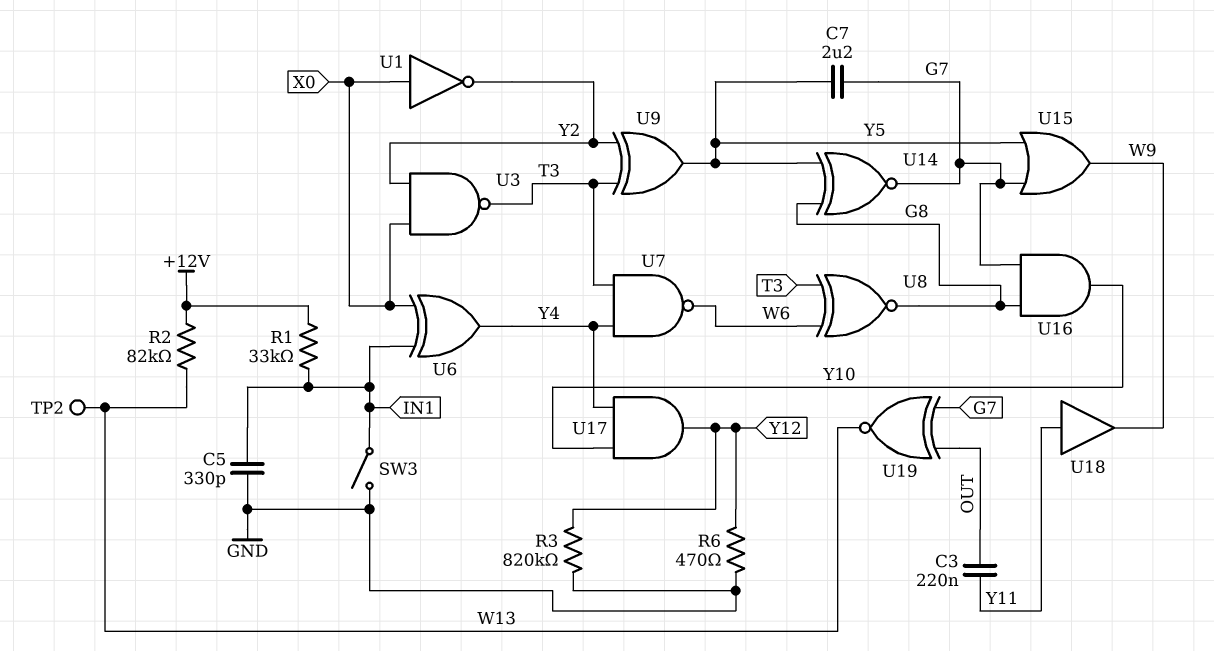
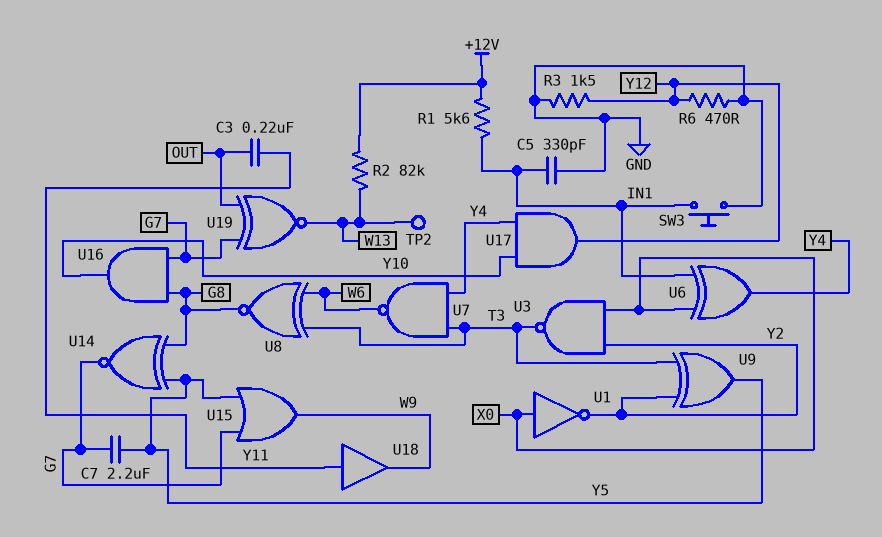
R1: 33k (+12V, IN1) -> 5.6k (+12V, IN1)
R3: 820k (GND, Y12) -> 1.5k (GND, Y12)
SW3: switch (GND, IN1) -> button (GND, IN1)

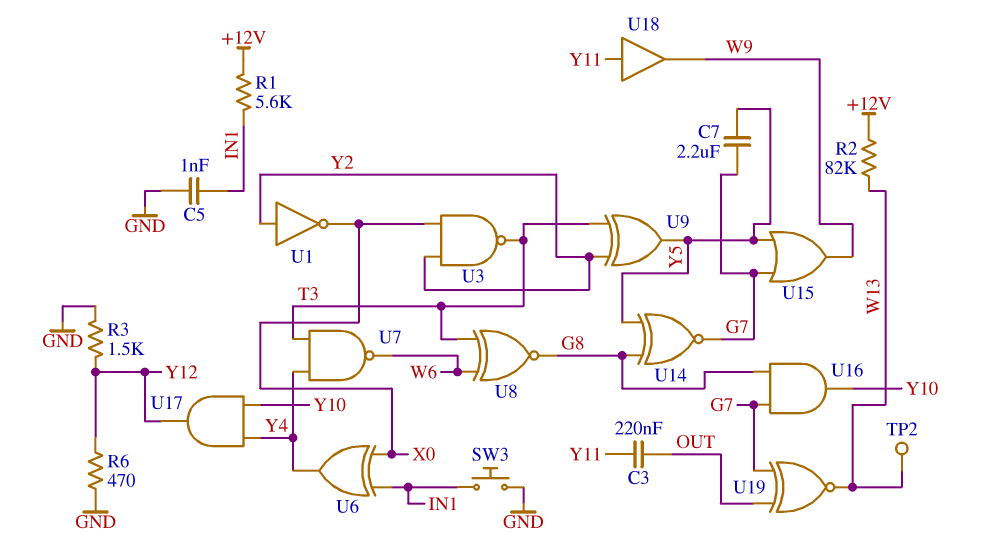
C5: 330pF (GND, IN1) -> 1nF (GND, IN1)
U1: NOT (in X0, out Y2) -> NOT (in Y2, out X0)

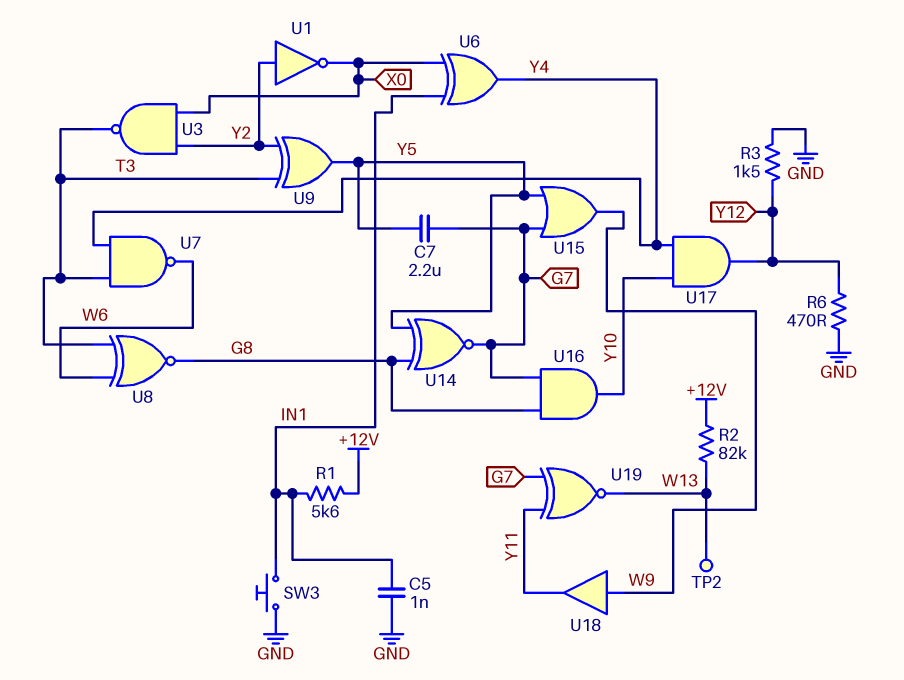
C3: 220nF (OUT, Y11) -> none
U18: buffer (in Y11, out W9) -> buffer (in W9, out Y11)
U19: XNOR (in G7, in OUT, out W13) -> XNOR (in G7, in Y11, out W13)

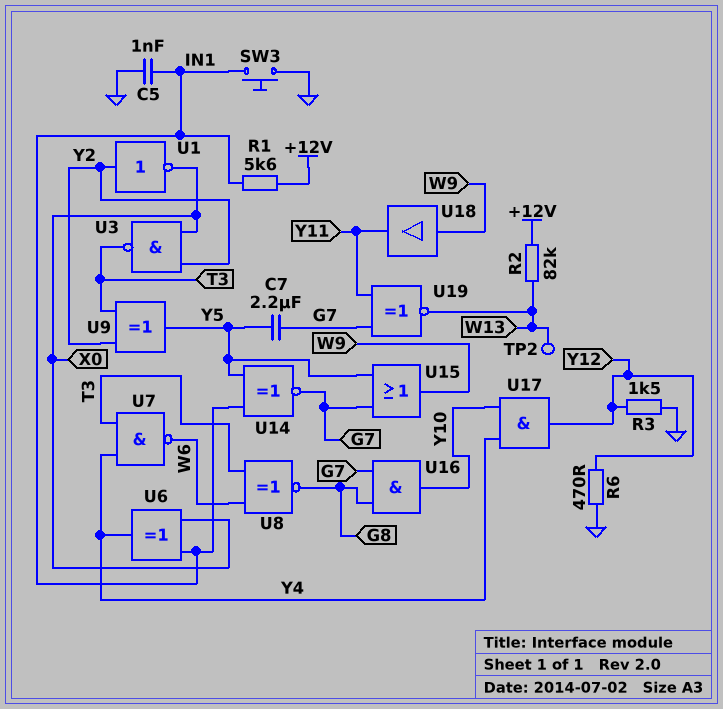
U14: XNOR (in G8, in Y5, out G7) -> XNOR (in IN1, in Y5, out G7)

